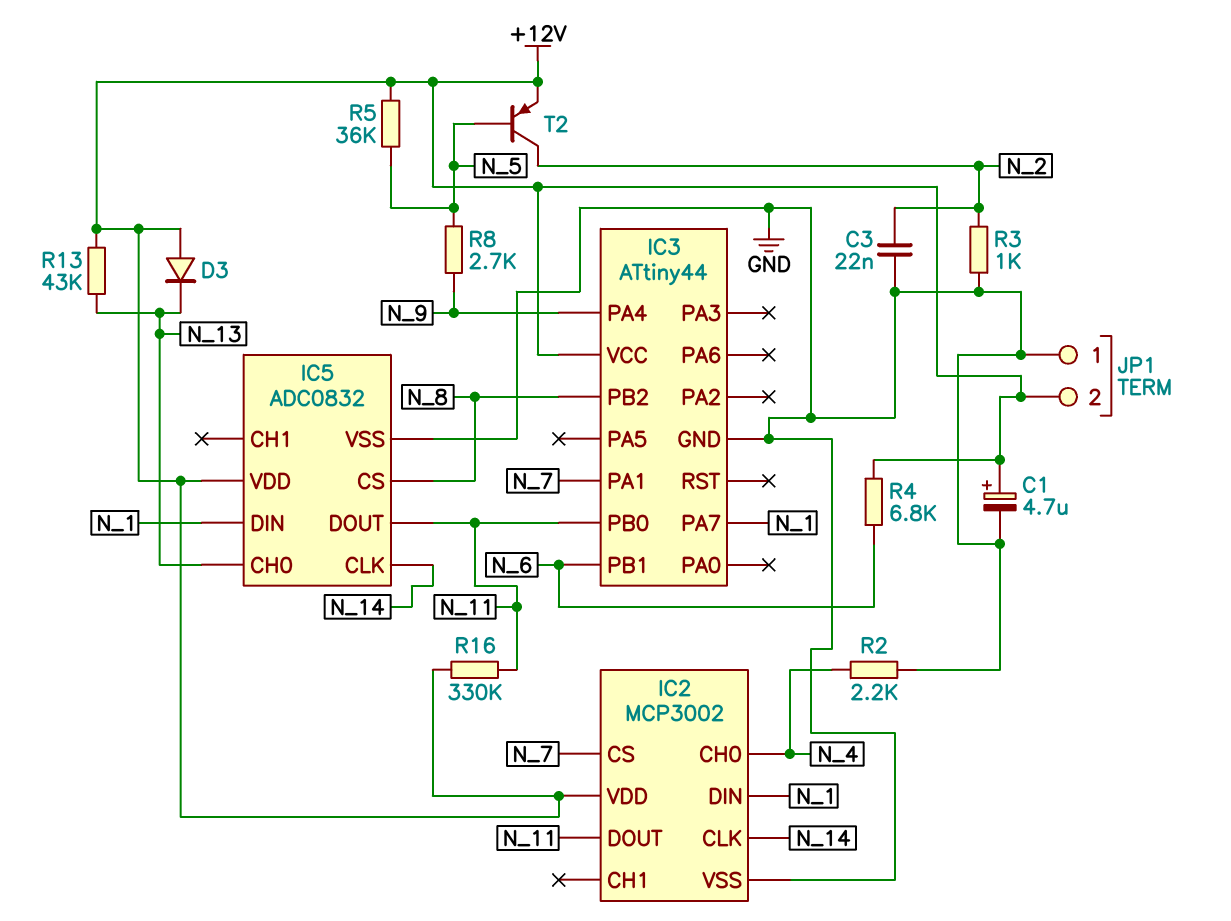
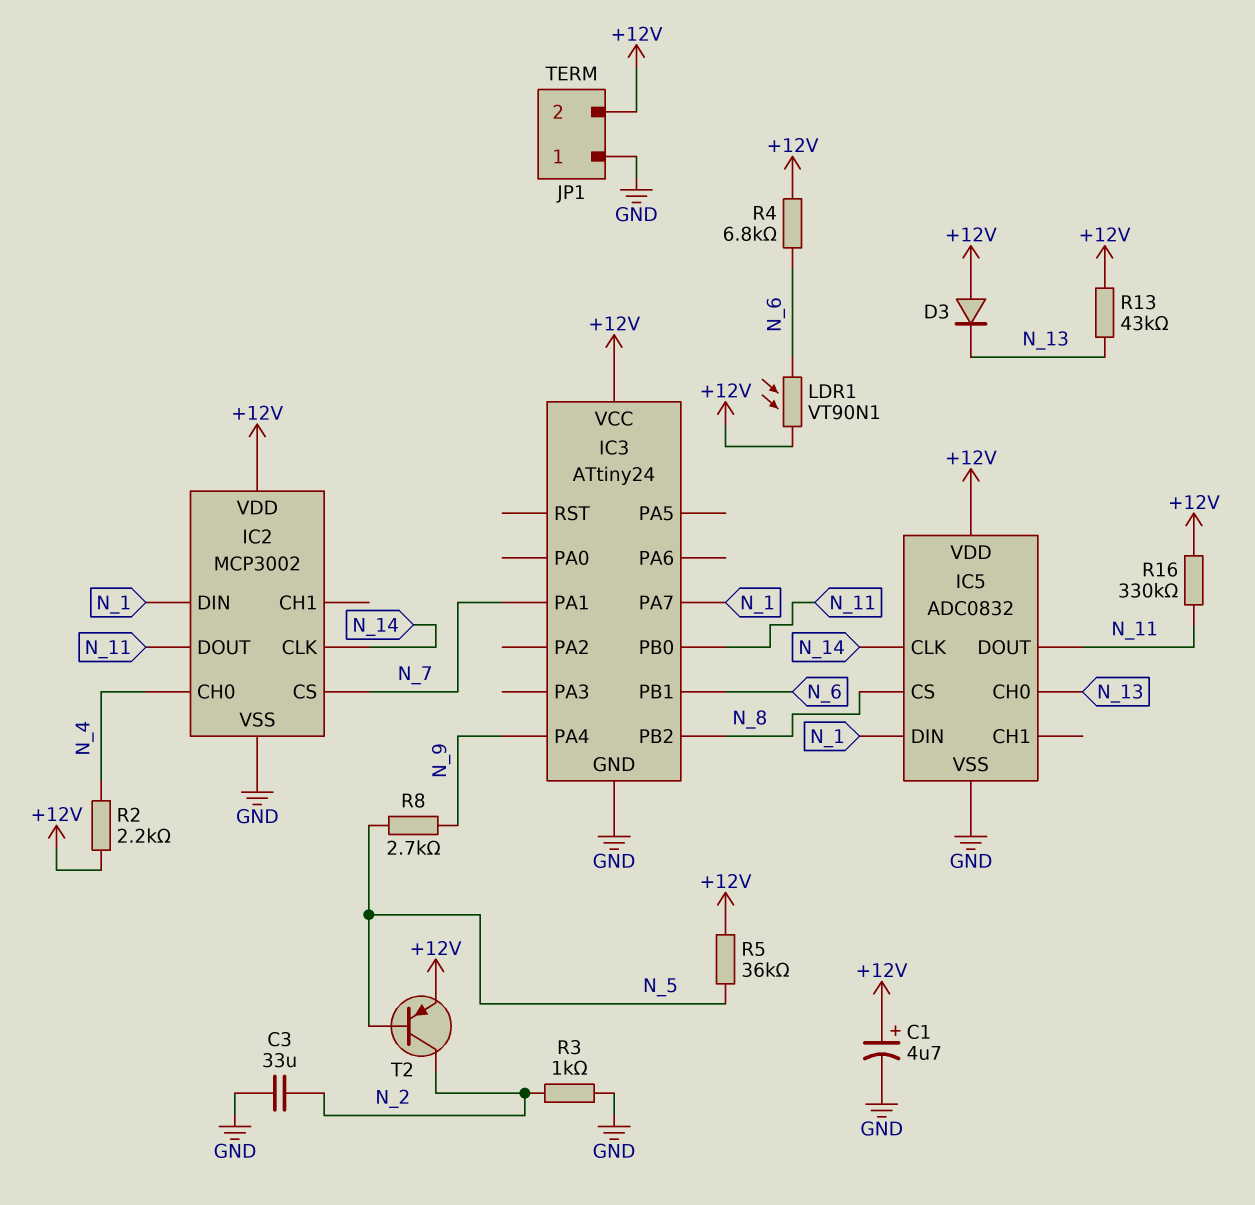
C3: 22nF (GND, N_2) -> 33uF (GND, N_2)
IC3: ATtiny44 -> ATtiny24
LDR1: none -> VT90N1 (+12V, N_6)
R2: 2.2k (GND, N_4) -> 2.2k (+12V, N_4)

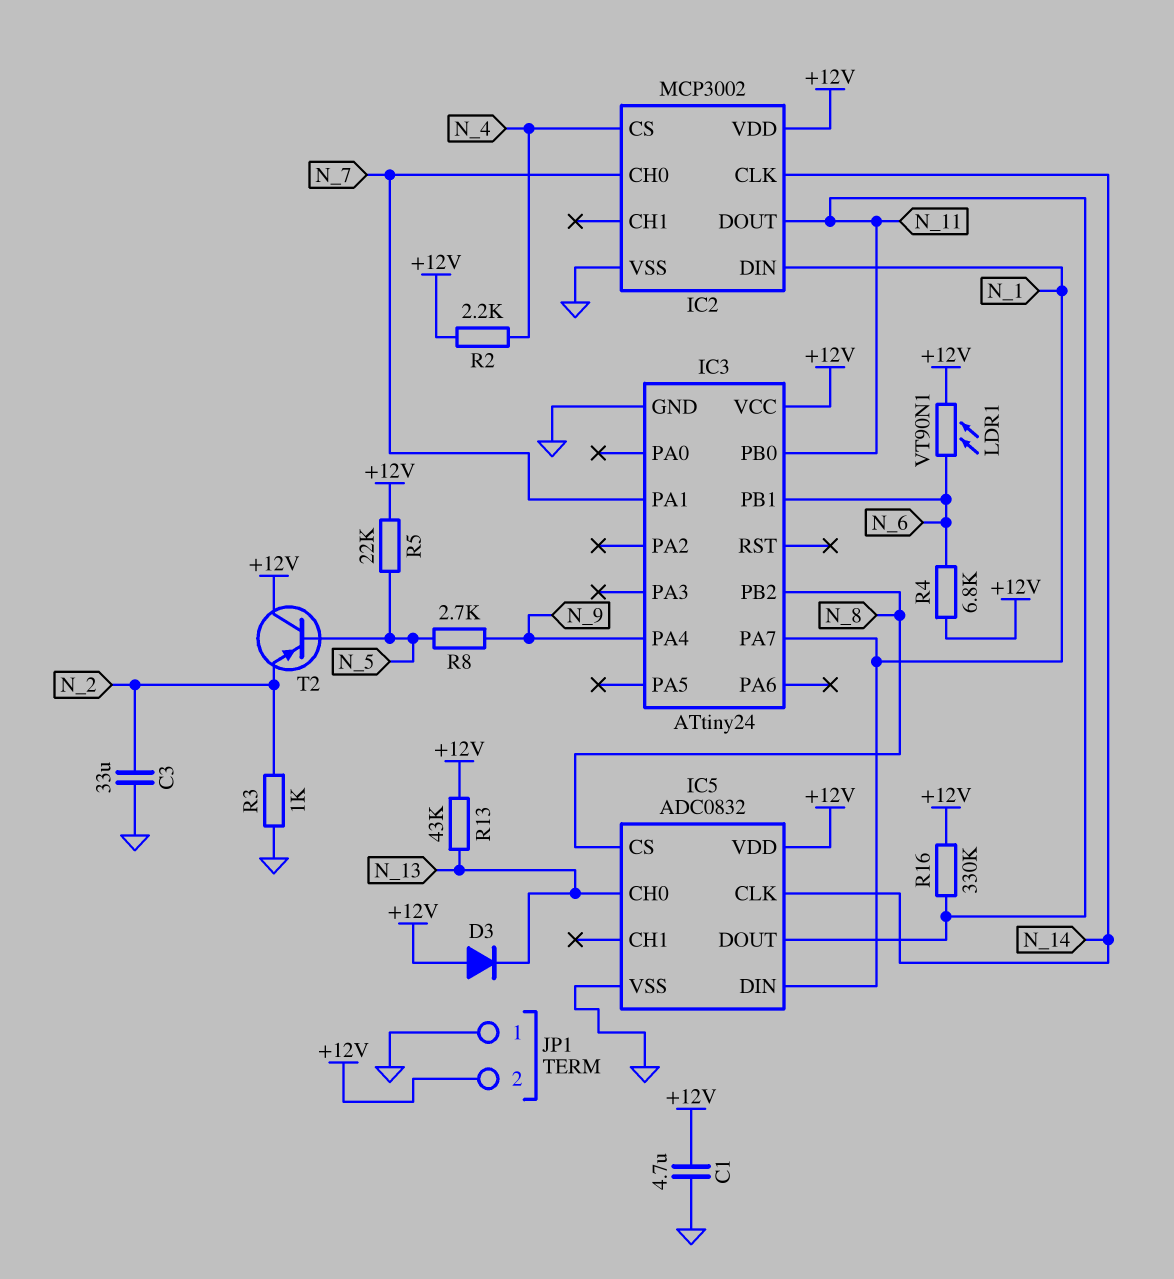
C1: 4.7uF (plus +12V, minus GND) -> 4.7uF (+12V, GND)
IC2 pin CH0: N_4 -> N_7
IC2 pin CS: N_7 -> N_4
R5: 36k (+12V, N_5) -> 22k (+12V, N_5)
T2: PNP (B N_5, C N_2, E +12V) -> PNP (B N_5, C +12V, E N_2)

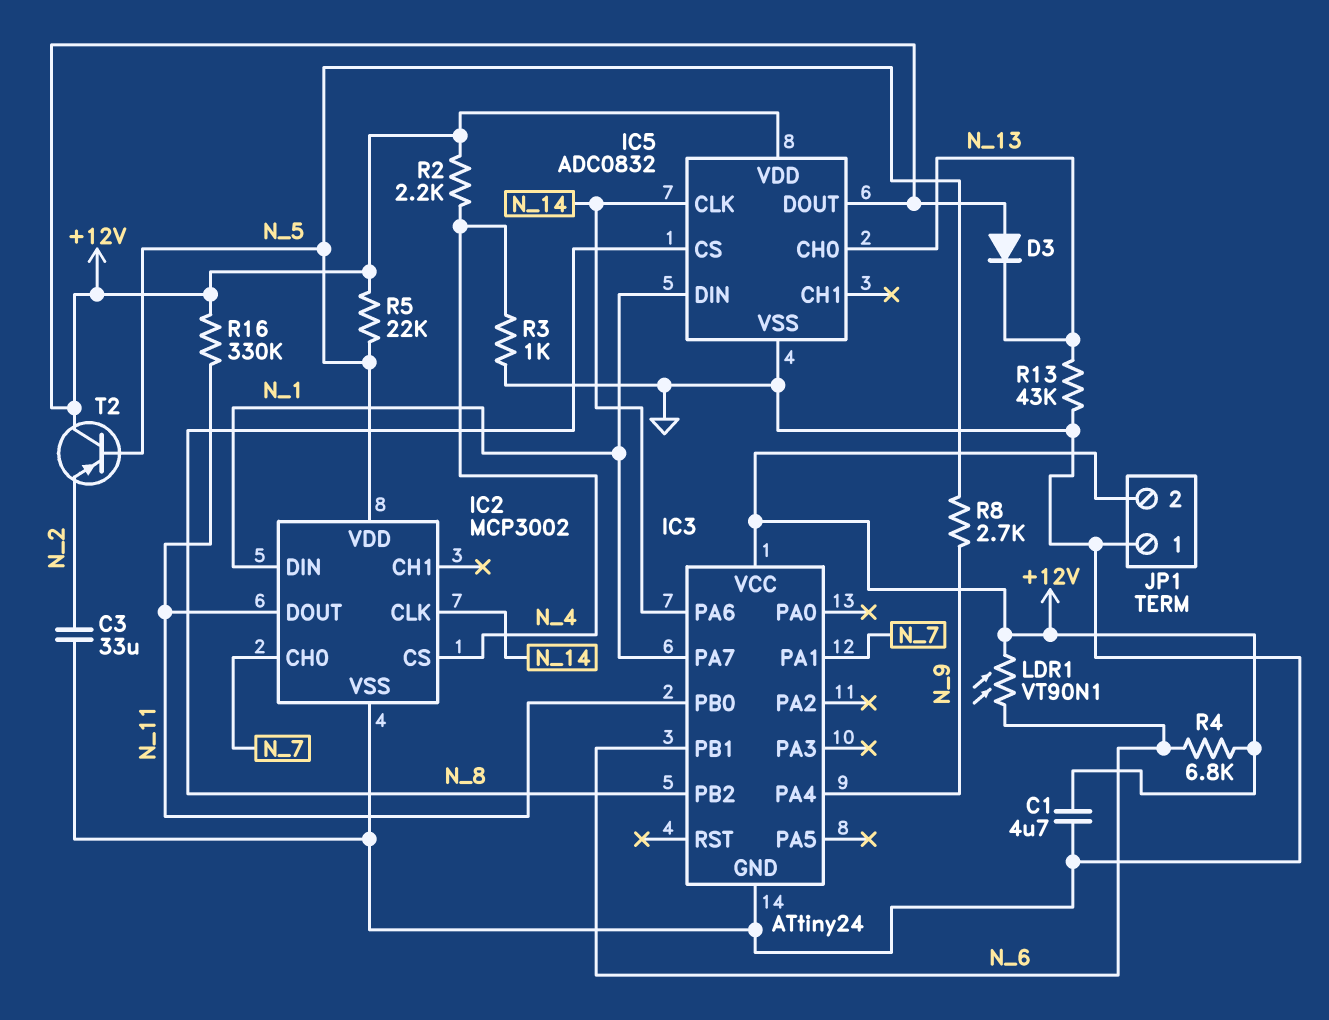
IC2 pin VDD: +12V -> N_5
IC3 pin PA6: none -> N_14
IC5 pin DOUT: N_11 -> +12V
R3: 1k (GND, N_2) -> 1k (GND, N_4)
R13: 43k (+12V, N_13) -> 43k (GND, N_13)

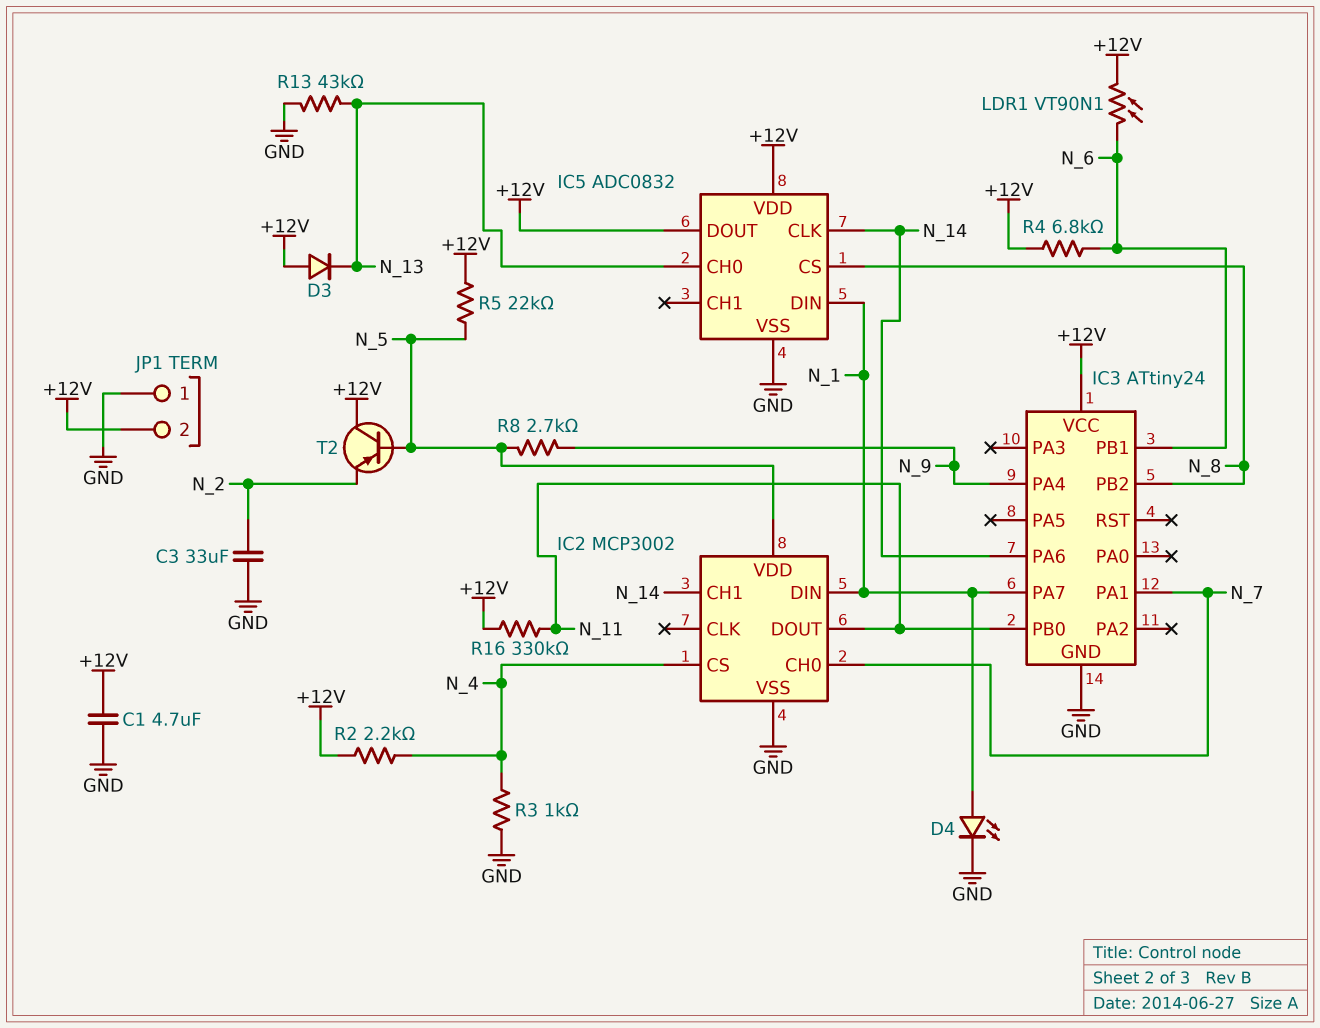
D4: none -> LED (A N_1, K GND)
IC2 pin CH1: none -> N_14
IC2 pin CLK: N_14 -> none

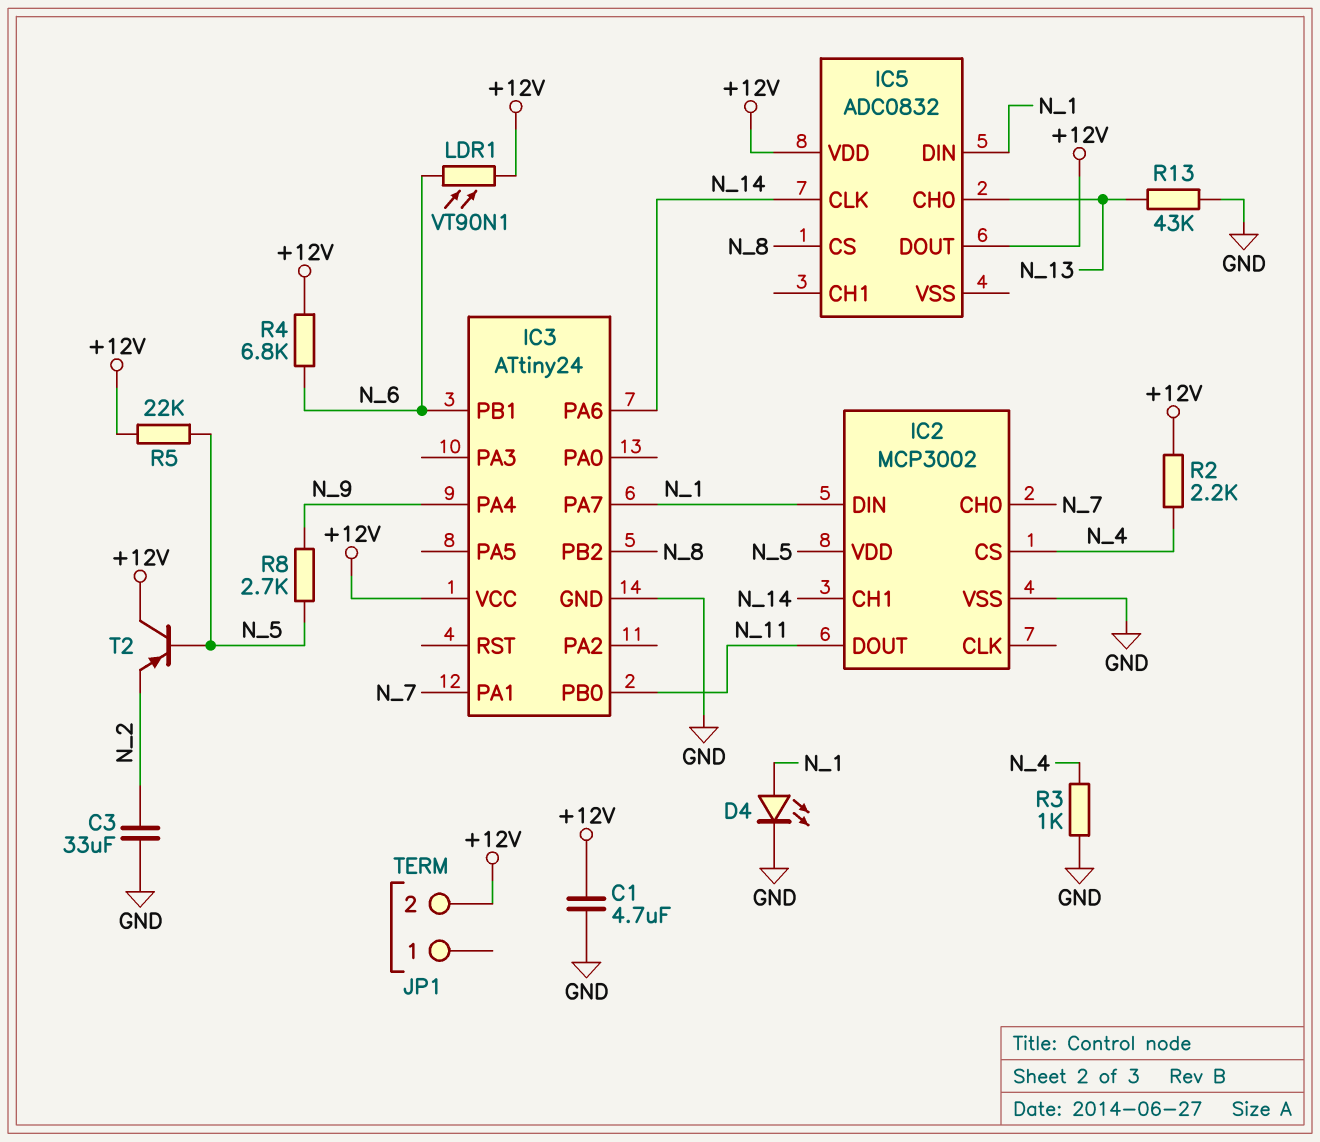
D3: diode (A +12V, K N_13) -> none
IC5 pin VSS: GND -> none
JP1 pin 1: GND -> none
R16: 330k (+12V, N_11) -> none

